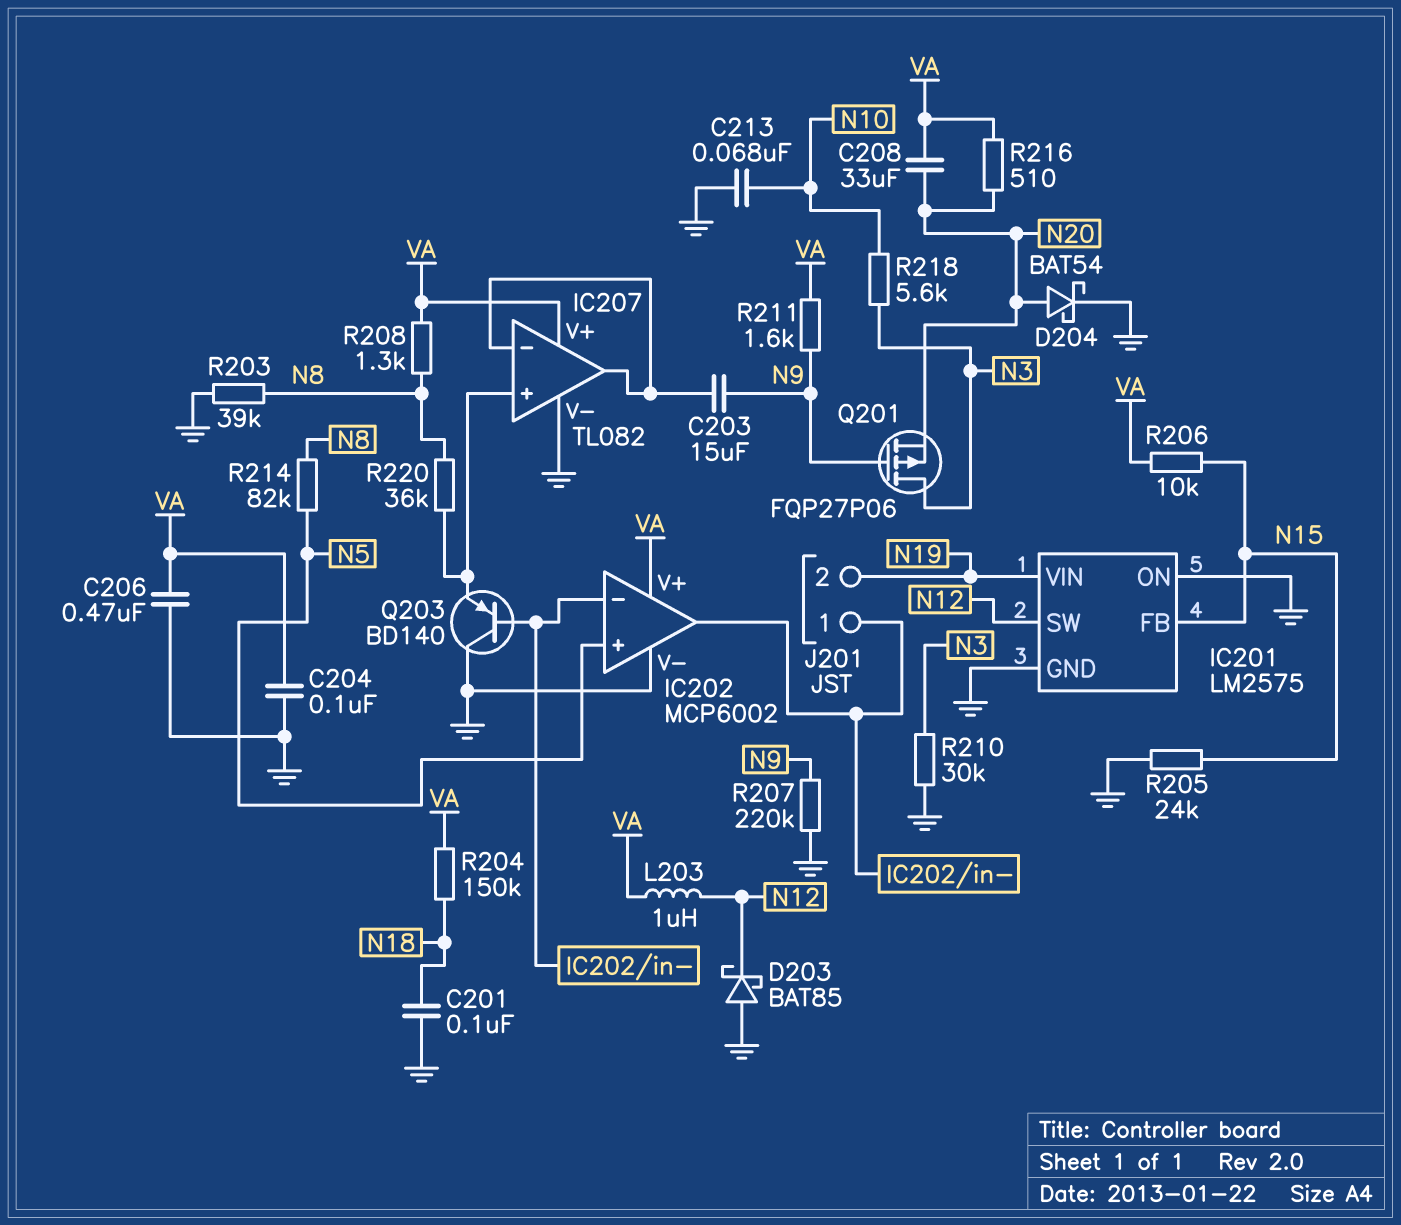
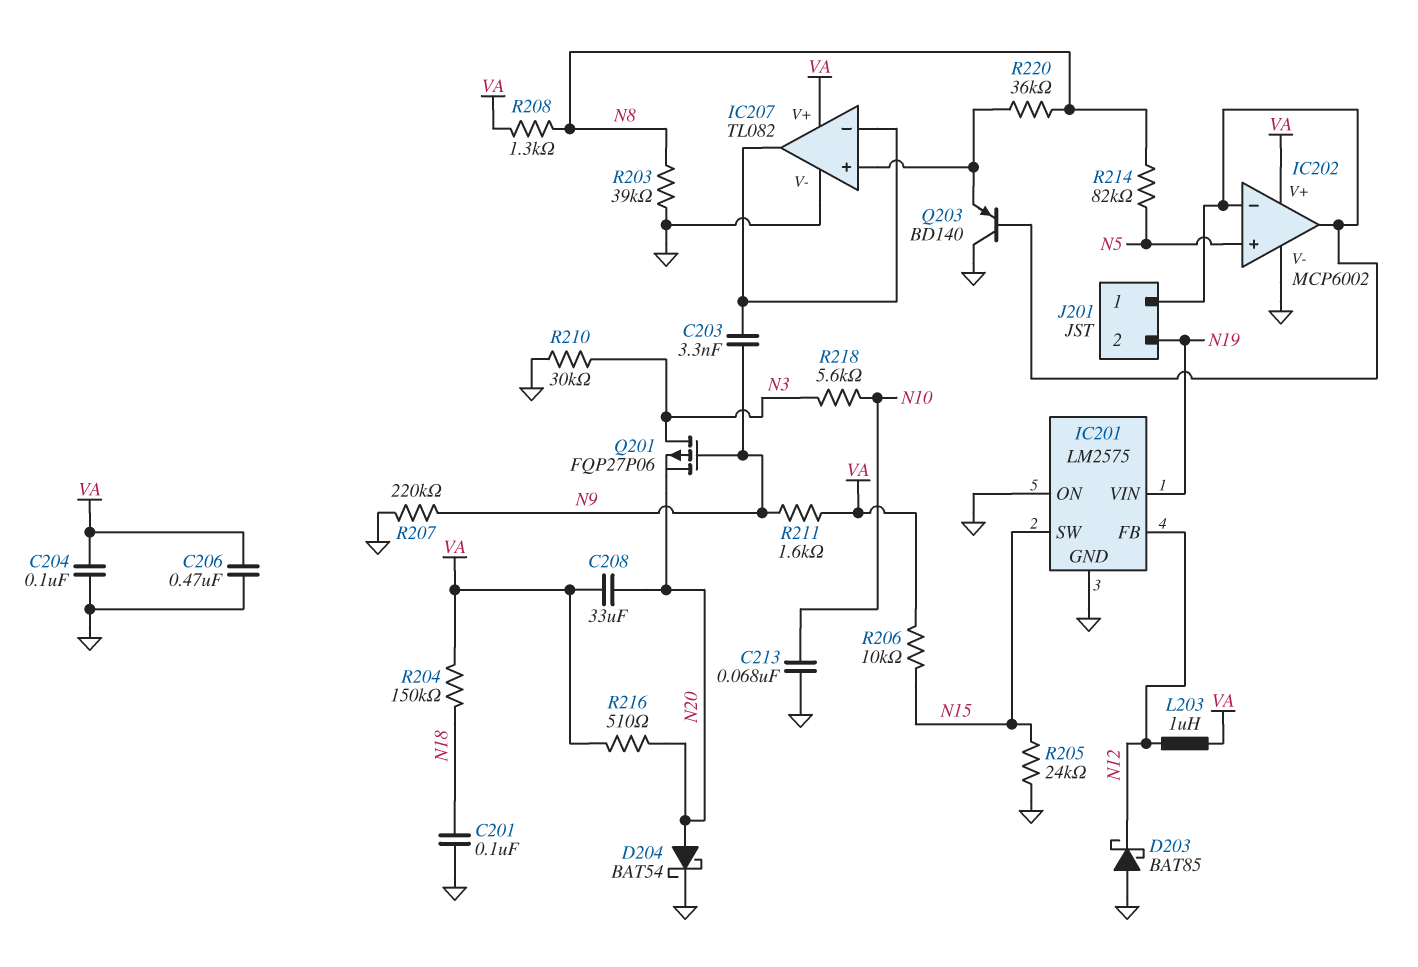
C203: 15uF (IC207/in-, N9) -> 3.3nF (IC207/in-, N9)
IC201 pin FB: N15 -> N12
IC201 pin SW: N12 -> N15

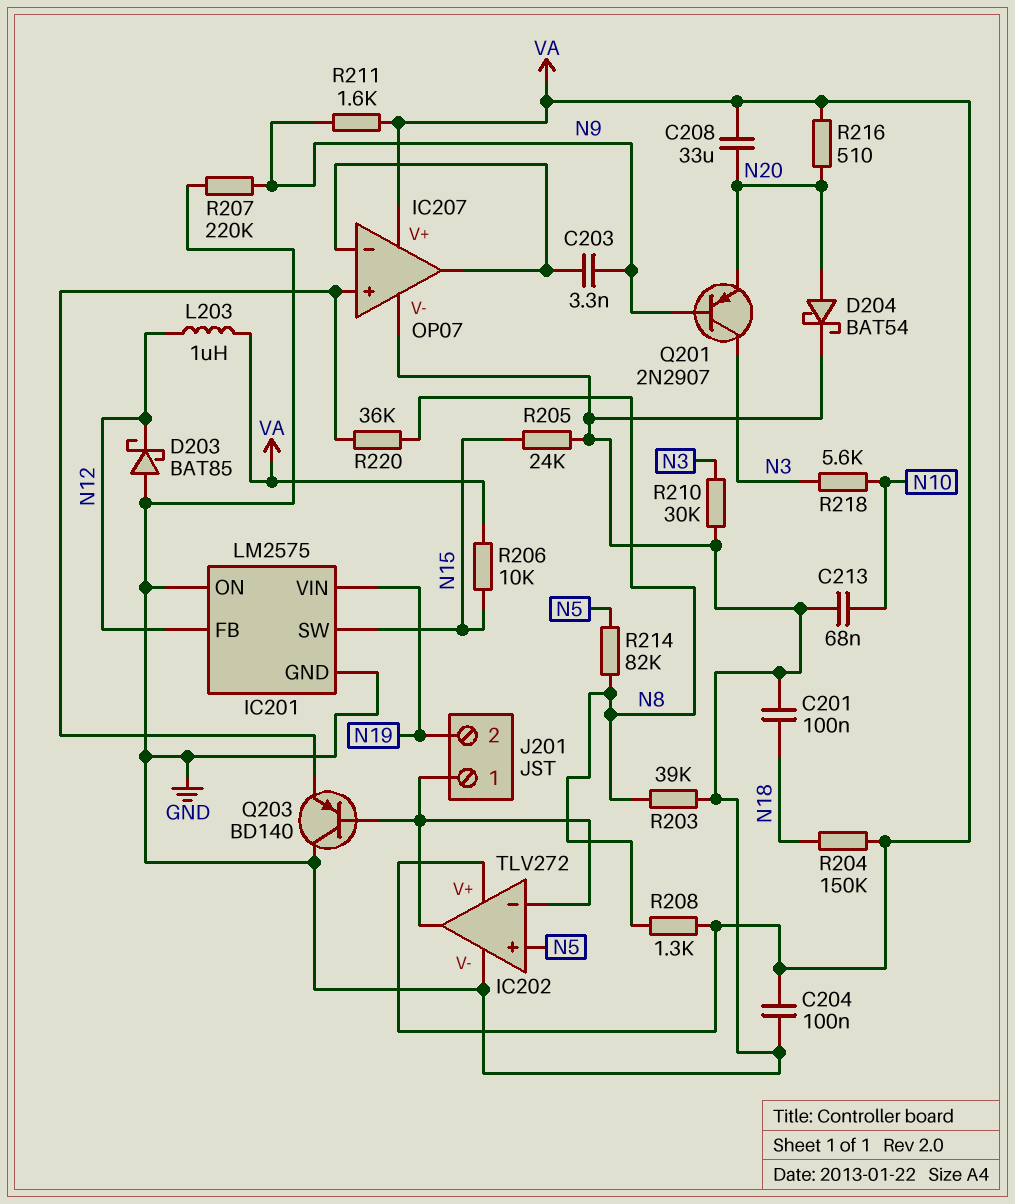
C206: 470nF (GND, VA) -> none
IC202: MCP6002 -> TLV272
IC207: TL082 -> OP07
Q201: PMOS FQP27P06 (G N9, D N3, S N20) -> PNP 2N2907 (B N9, C N3, E N20)

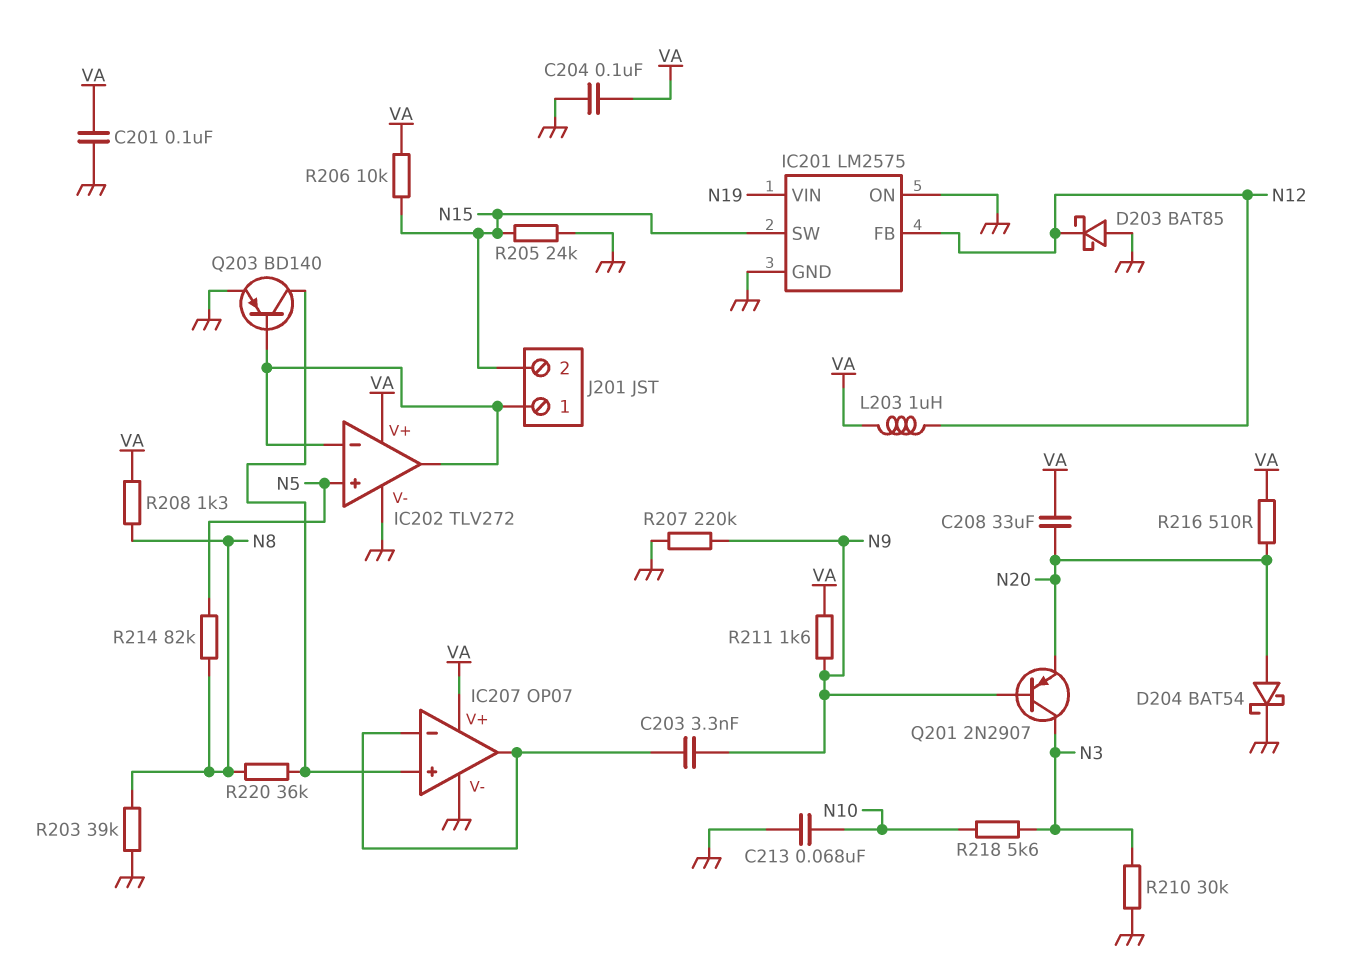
C201: 100nF (GND, N18) -> 100nF (GND, VA)
J201 pin 2: N19 -> N15
Q203: PNP BD140 (B IC202/in-, C GND, E IC207/in+) -> PNP BD140 (B IC202/in-, C IC207/in+, E GND)
R204: 150k (N18, VA) -> none

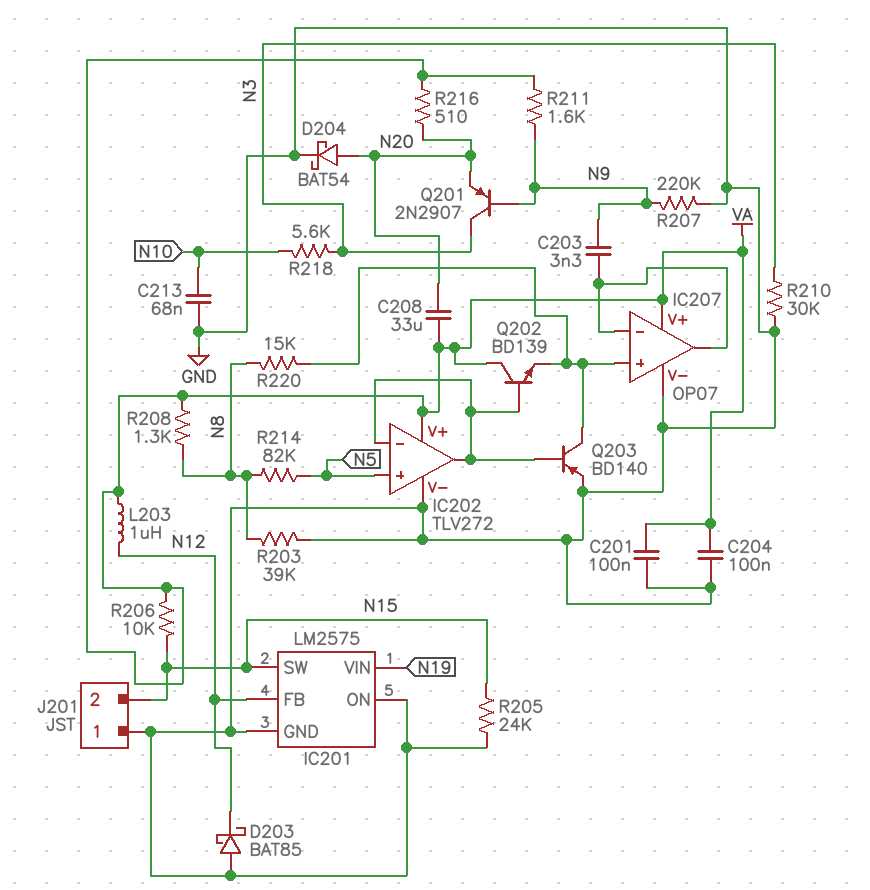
J201 pin 1: IC202/in- -> GND
Q202: none -> NPN BD139 (B IC202/in-, C VA, E IC207/in+)
R220: 36k (IC207/in+, N8) -> 15k (IC207/in+, N8)

